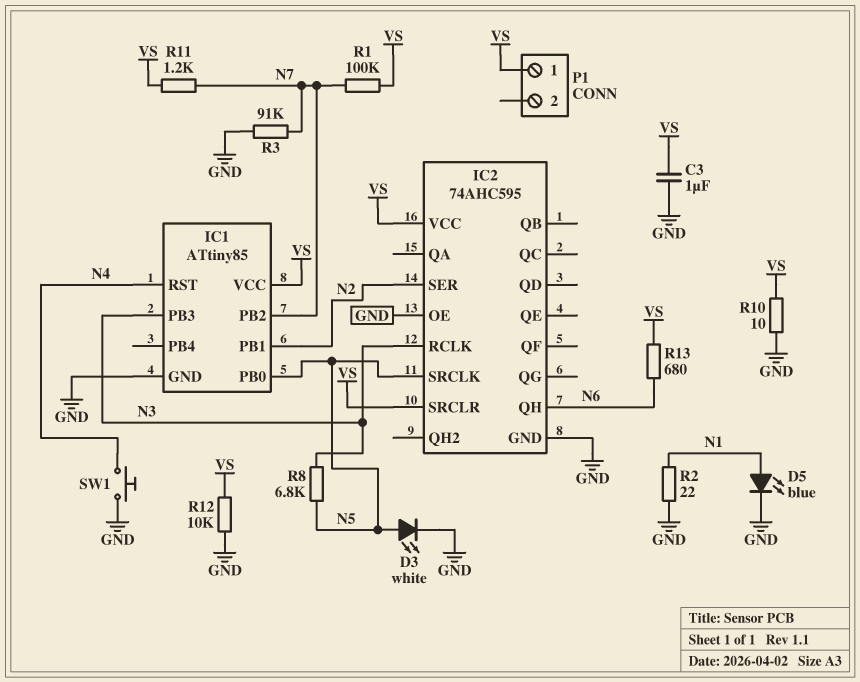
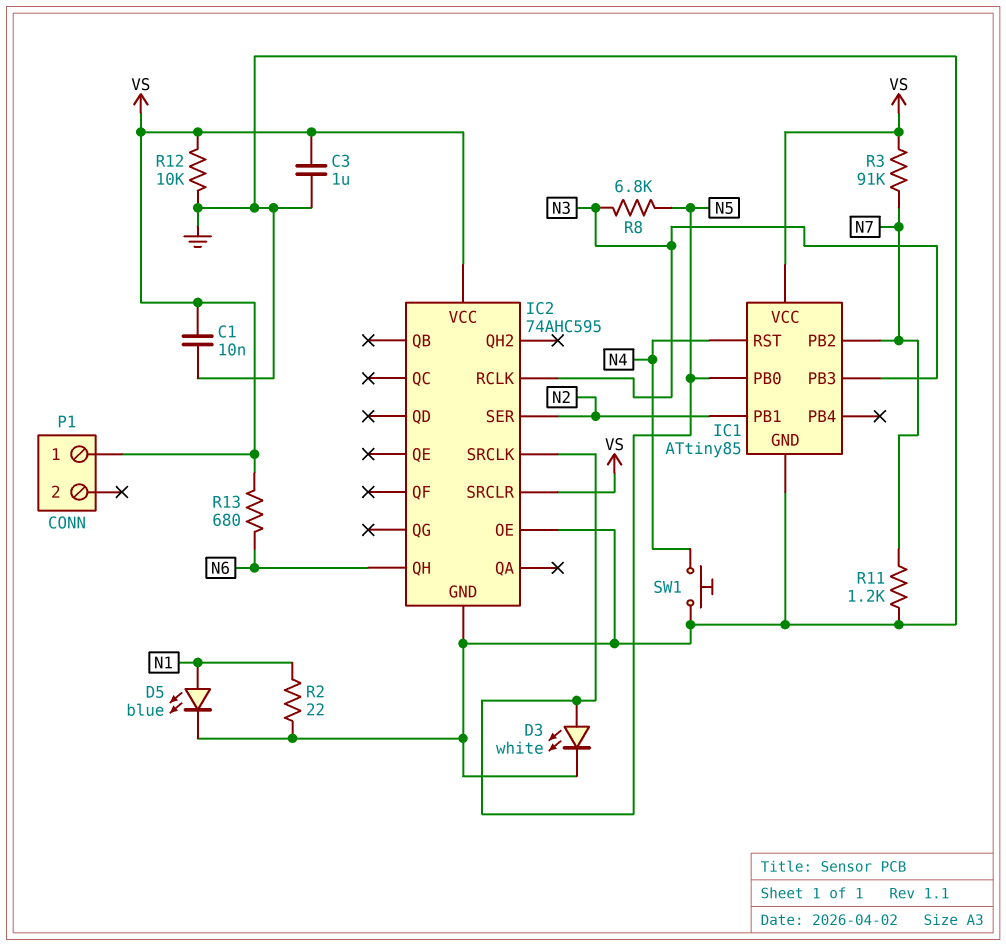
C1: none -> 10nF (GND, VS)
R1: 100k (N7, VS) -> none
R3: 91k (GND, N7) -> 91k (N7, VS)
R10: 10 (GND, VS) -> none
R11: 1.2k (N7, VS) -> 1.2k (GND, N7)

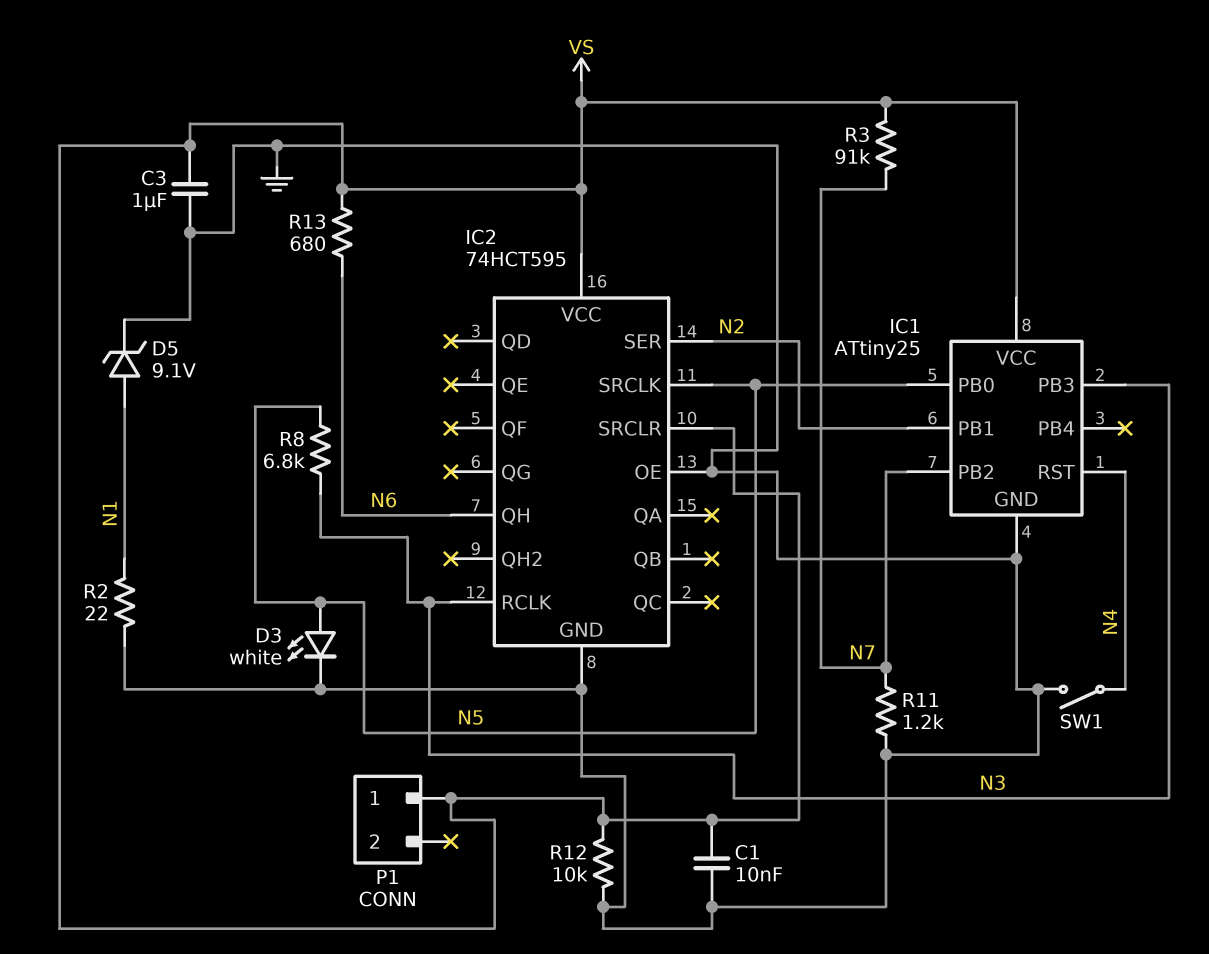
D5: LED blue (A N1, K GND) -> zener 9.1V (A N1, K GND)
IC1: ATtiny85 -> ATtiny25
IC2: 74AHC595 -> 74HCT595
SW1: button (GND, N4) -> switch (GND, N4)

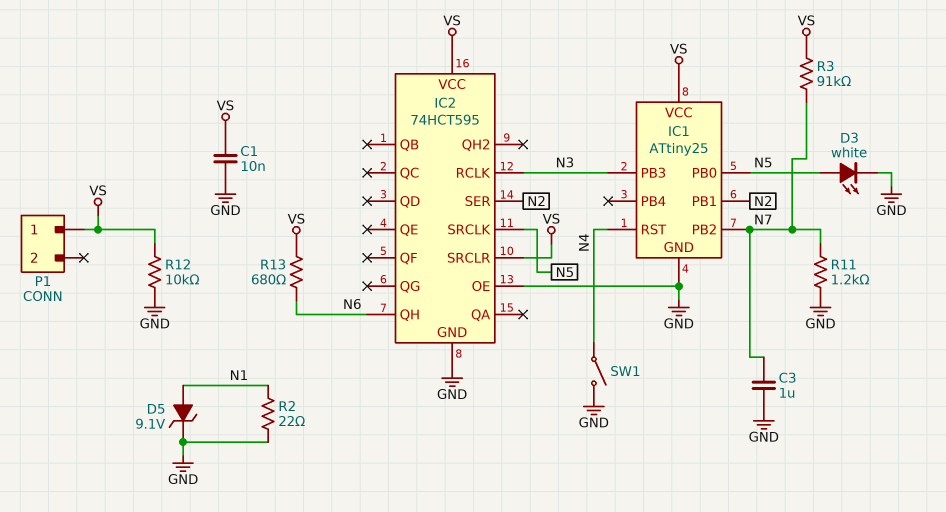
C3: 1uF (GND, VS) -> 1uF (GND, N7)
R8: 6.8k (N3, N5) -> none

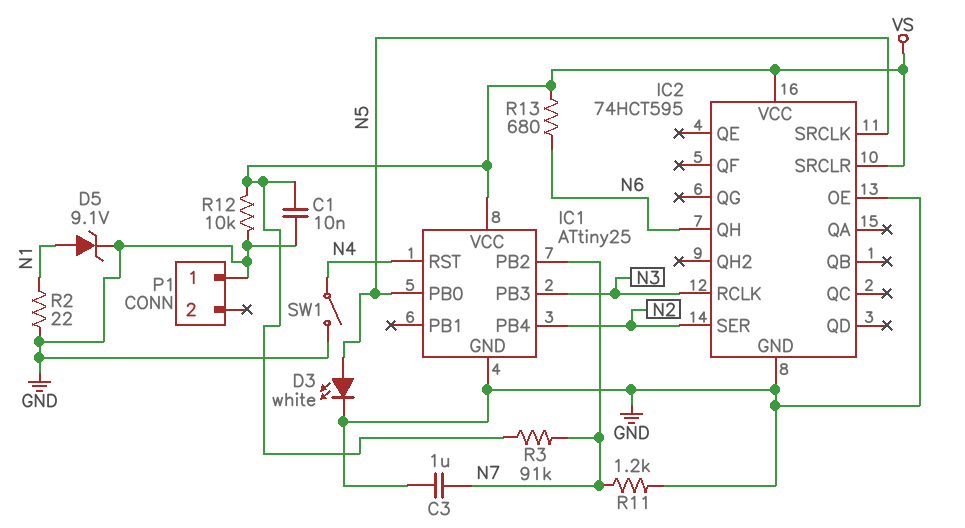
IC1 pin PB1: N2 -> none
IC1 pin PB4: none -> N2
P1 pin 1: VS -> GND

